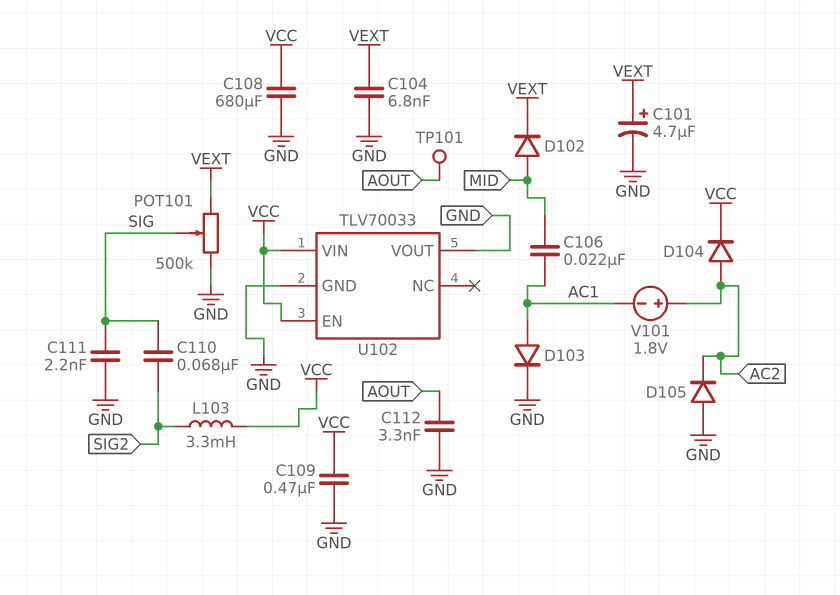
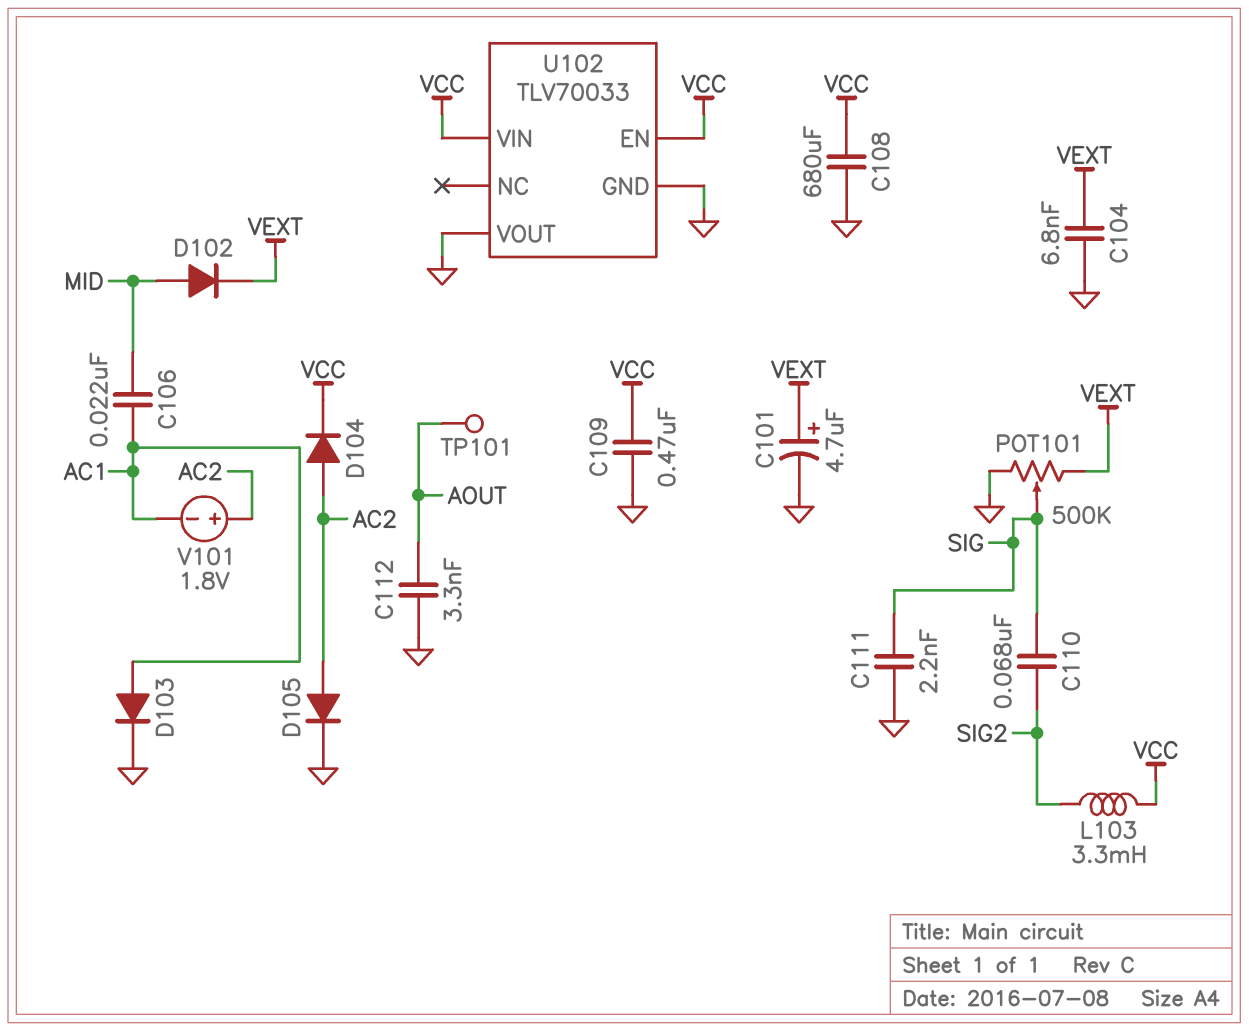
D105: diode (A GND, K AC2) -> diode (A AC2, K GND)

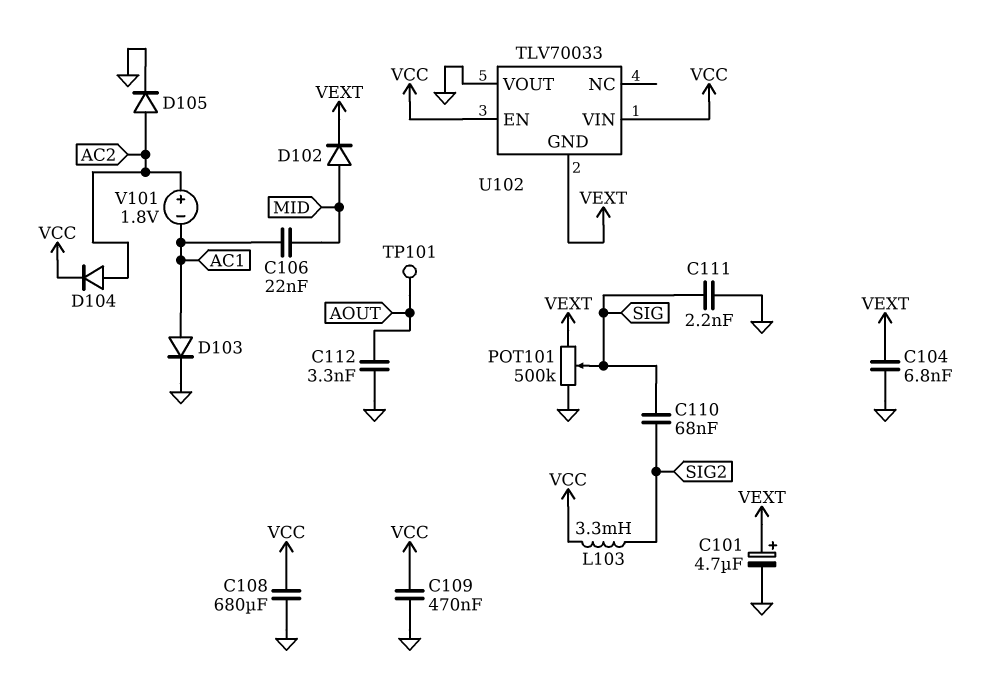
U102 pin GND: GND -> VEXT

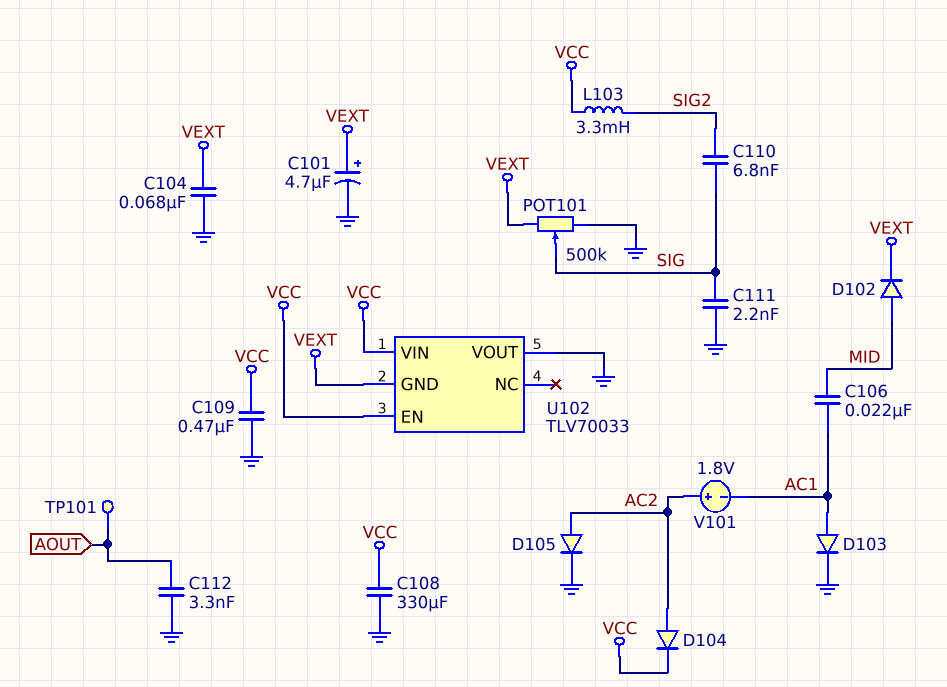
C104: 6.8nF (GND, VEXT) -> 68nF (GND, VEXT)
C108: 680uF (GND, VCC) -> 330uF (GND, VCC)
C110: 68nF (SIG, SIG2) -> 6.8nF (SIG, SIG2)

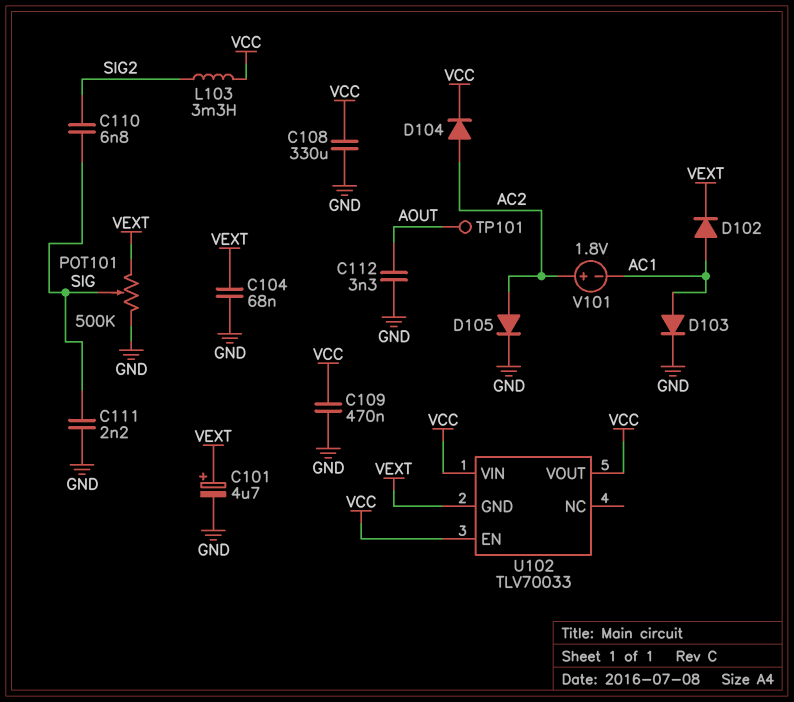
C106: 22nF (AC1, MID) -> none
D102: diode (A MID, K VEXT) -> diode (A AC1, K VEXT)
U102 pin VOUT: GND -> VCC

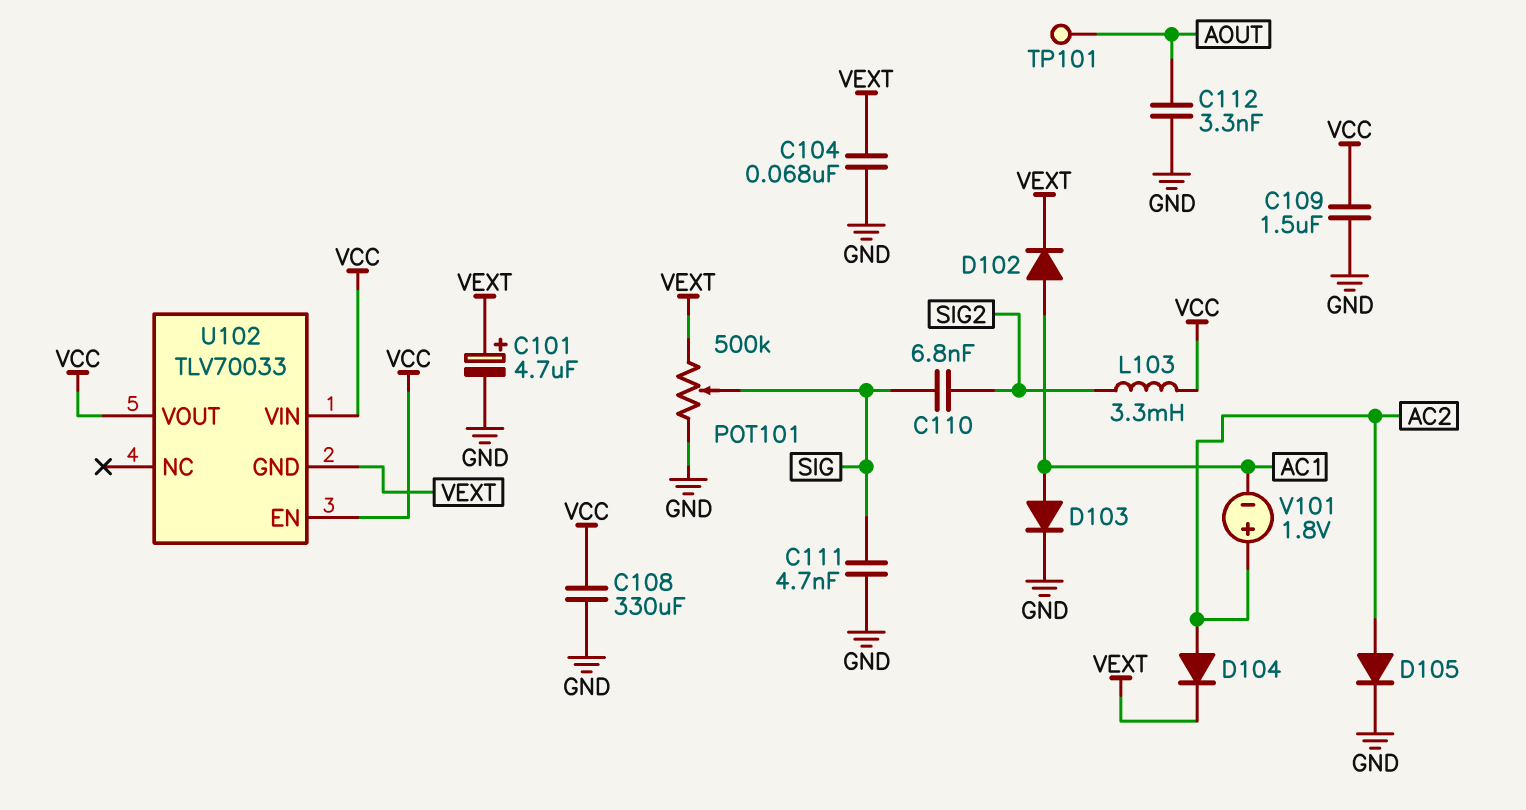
C109: 470nF (GND, VCC) -> 1.5uF (GND, VCC)
C111: 2.2nF (GND, SIG) -> 4.7nF (GND, SIG)
D104: diode (A AC2, K VCC) -> diode (A AC2, K VEXT)

